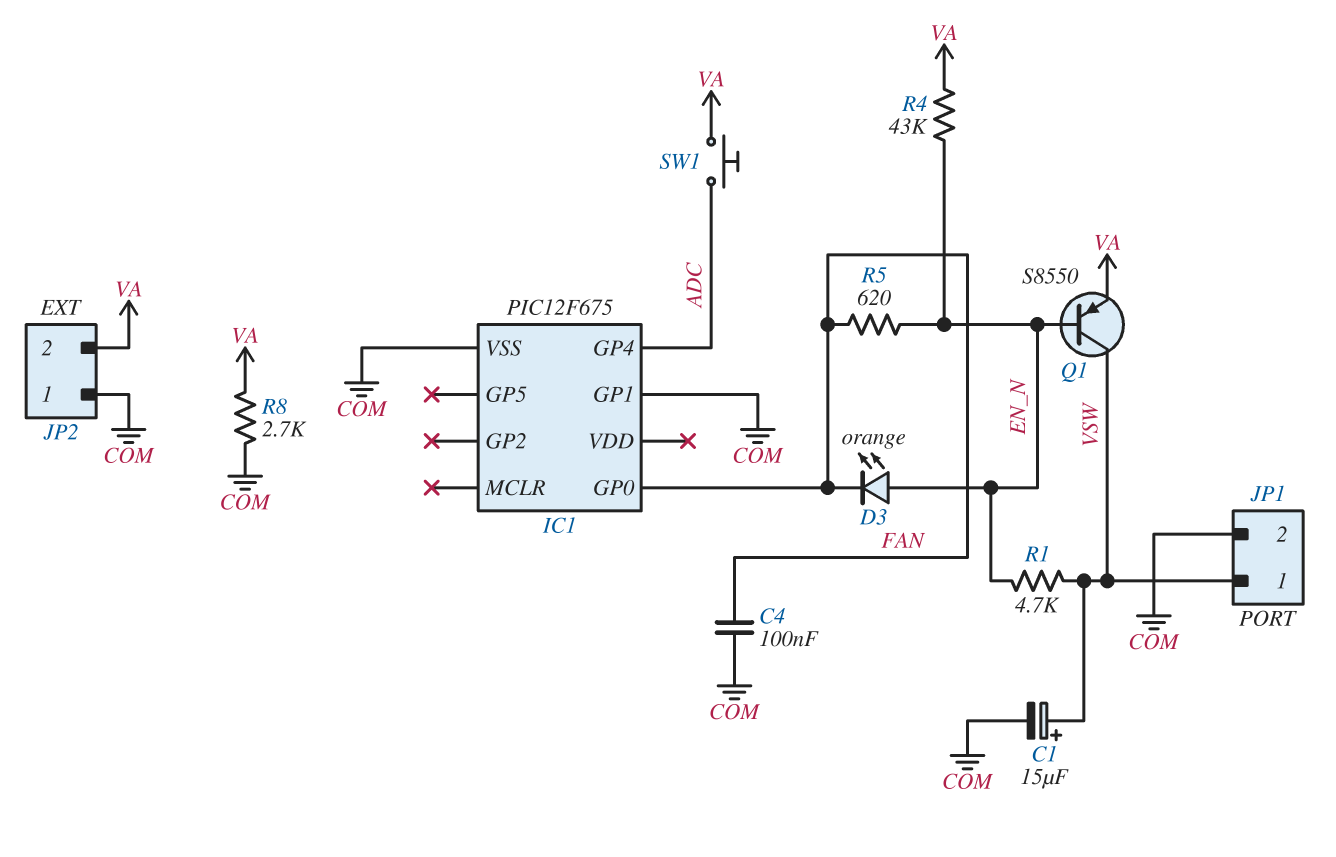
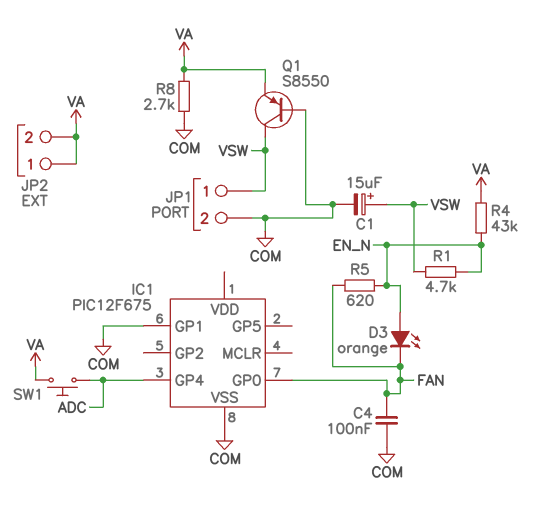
JP2 pin 1: COM -> VA
Q1: PNP S8550 (B EN_N, C VSW, E VA) -> PNP S8550 (B COM, C VSW, E VA)

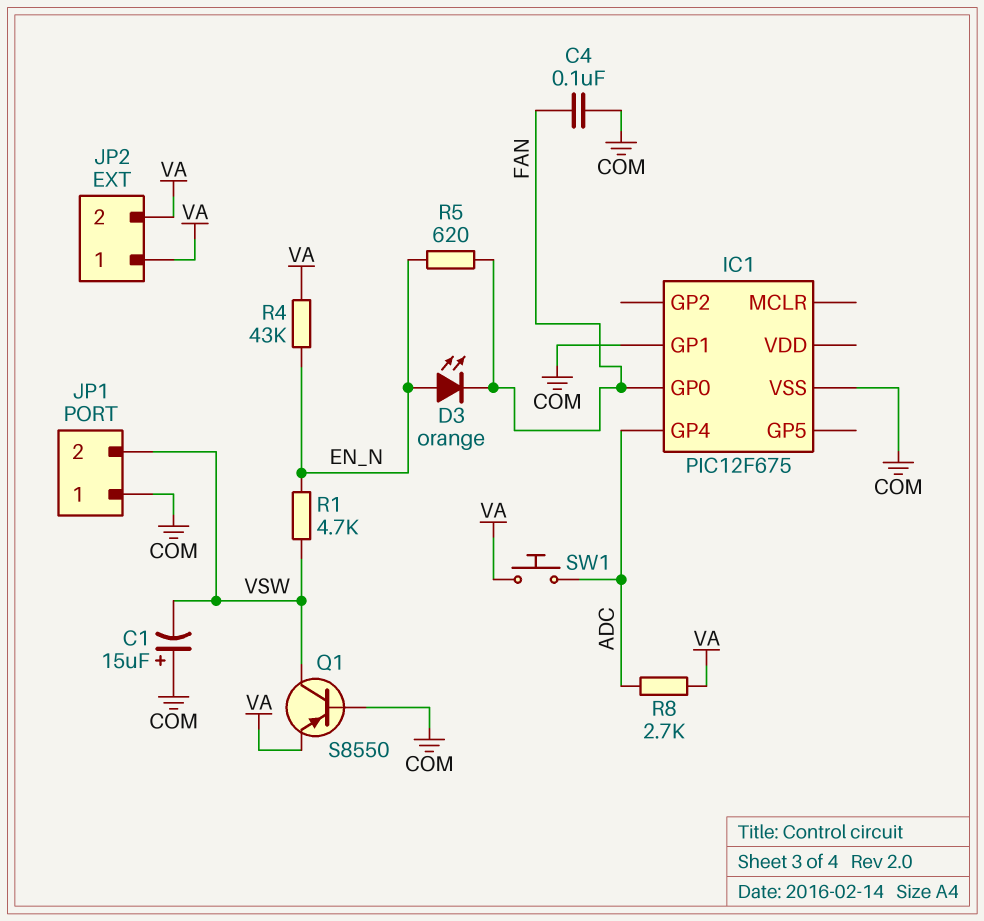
C1: 15uF (plus VSW, minus COM) -> 15uF (plus COM, minus VSW)
JP1 pin 1: VSW -> COM
JP1 pin 2: COM -> VSW
R8: 2.7k (COM, VA) -> 2.7k (ADC, VA)

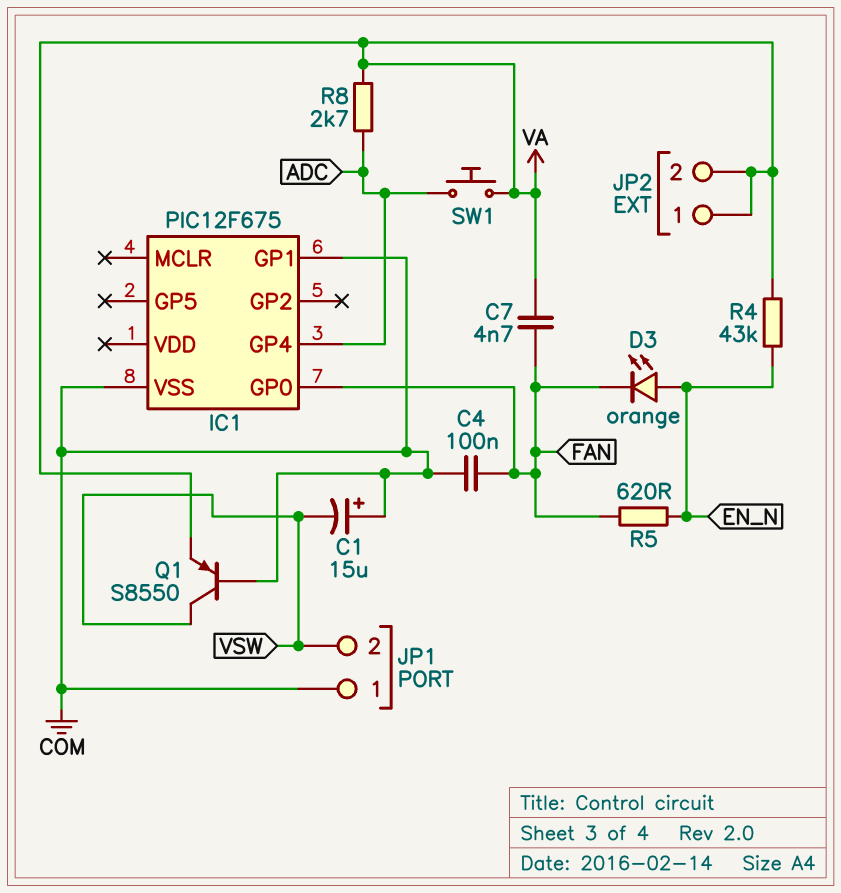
C7: none -> 4.7nF (FAN, VA)
R1: 4.7k (EN_N, VSW) -> none

